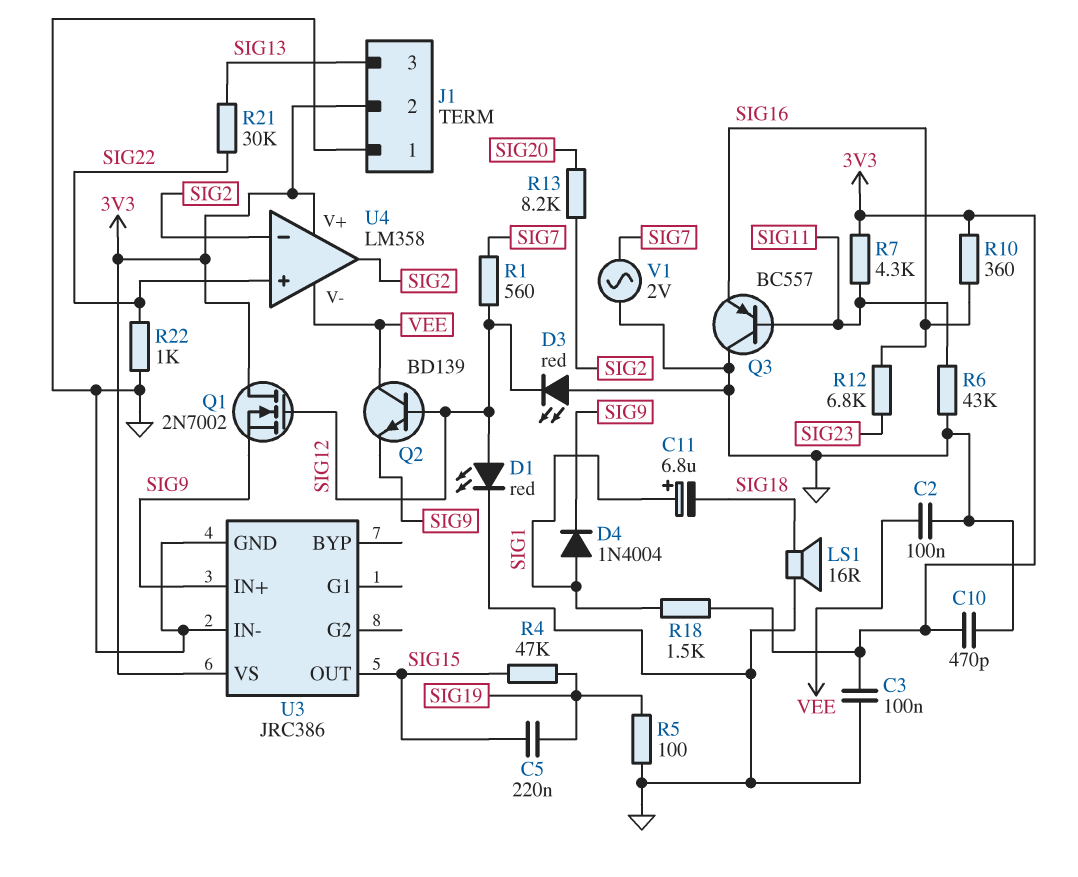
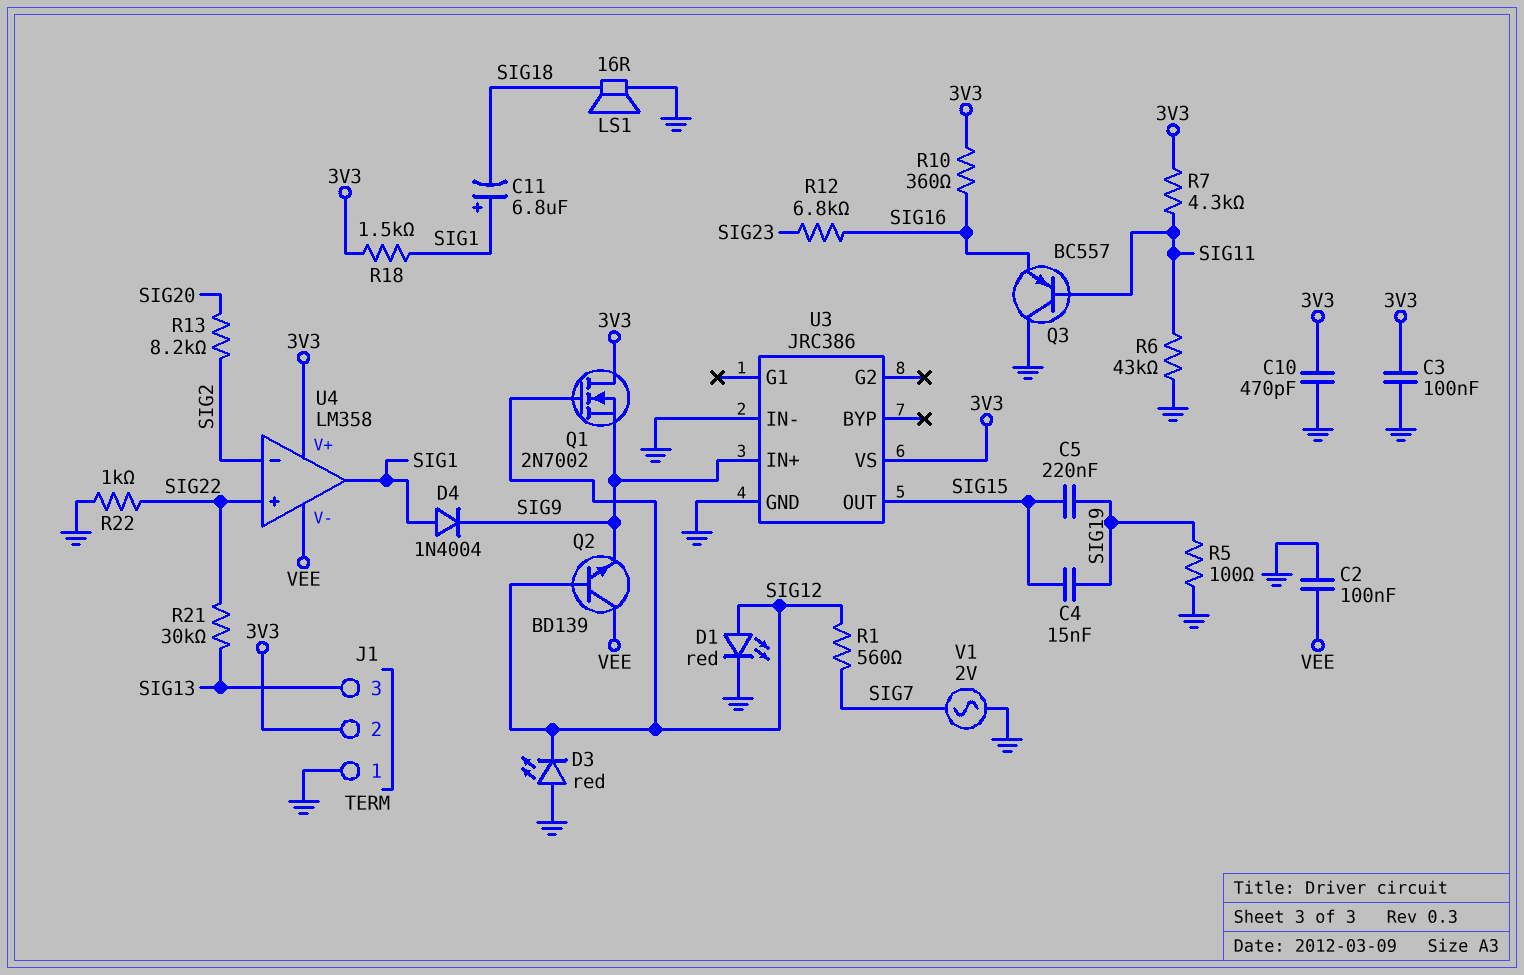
C4: none -> 15nF (SIG15, SIG19)
R4: 47k (SIG15, SIG19) -> none
U4 pin out: SIG2 -> SIG1

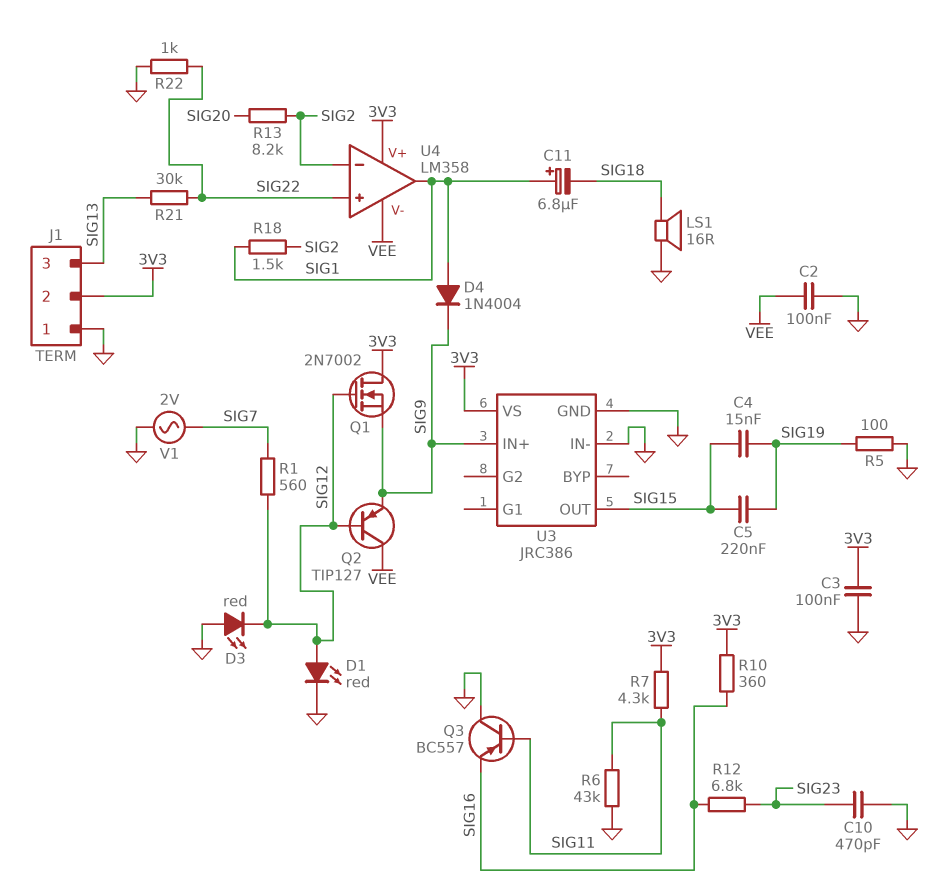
C10: 470pF (3V3, GND) -> 470pF (GND, SIG23)
Q2: NPN BD139 (B SIG12, C VEE, E SIG9) -> PNP TIP127 (B SIG12, C VEE, E SIG9)
R18: 1.5k (3V3, SIG1) -> 1.5k (SIG1, SIG2)

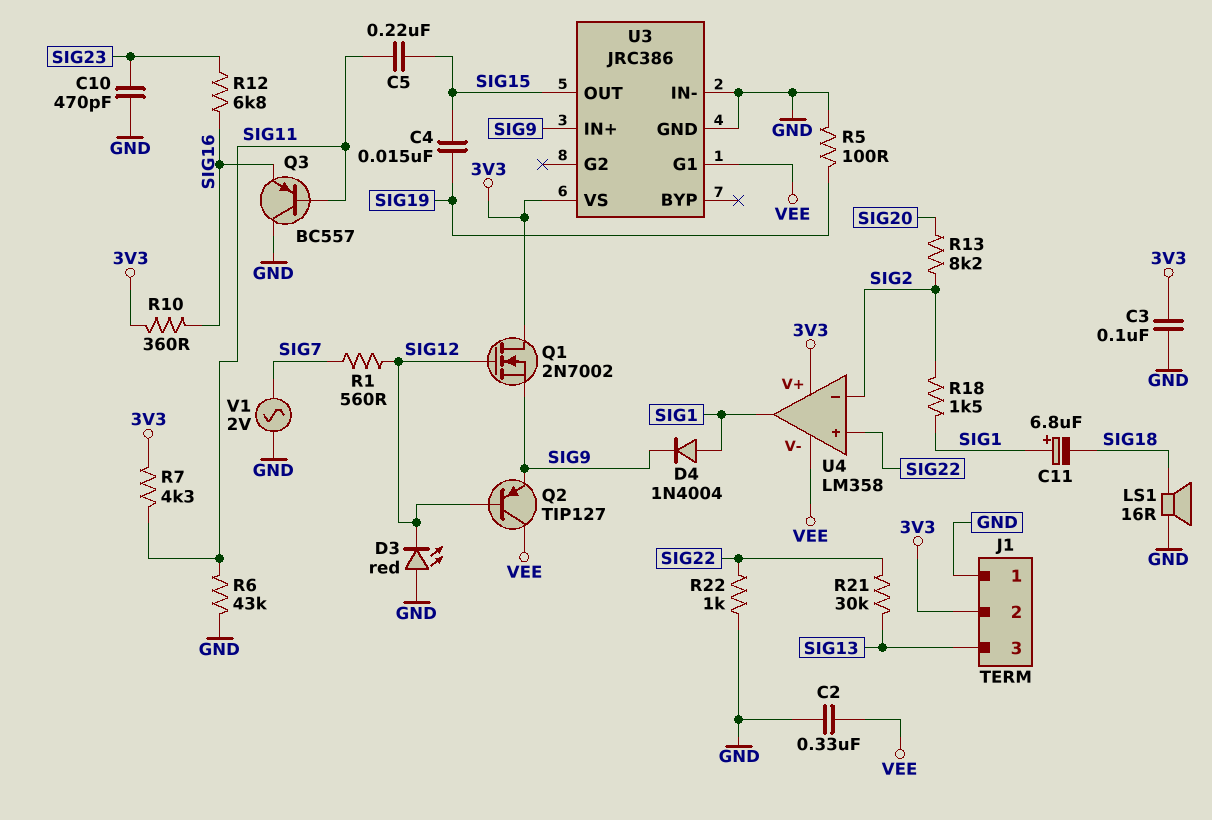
C2: 100nF (GND, VEE) -> 330nF (GND, VEE)
C5: 220nF (SIG15, SIG19) -> 220nF (SIG11, SIG15)
D1: LED red (A SIG12, K GND) -> none
U3 pin G1: none -> VEE

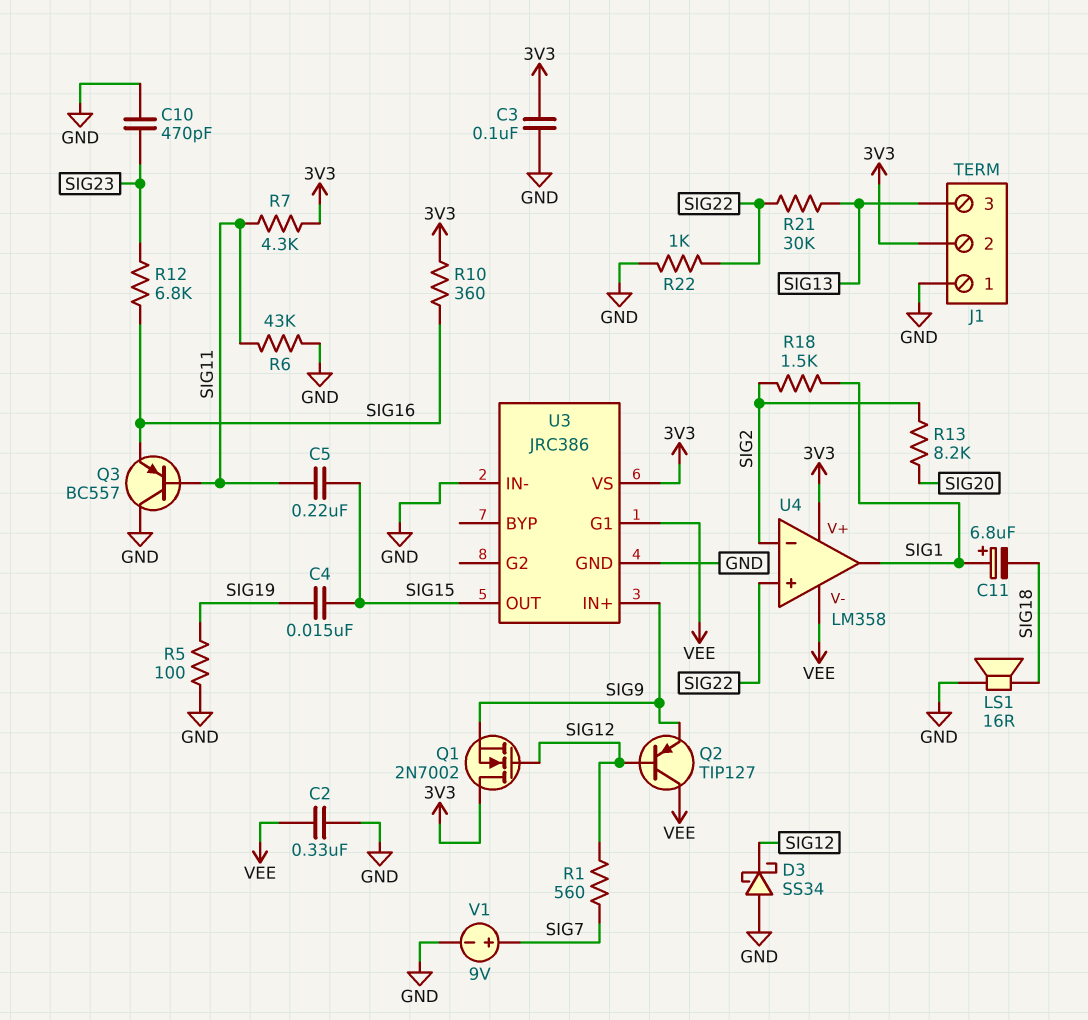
D3: LED red (A GND, K SIG12) -> schottky SS34 (A GND, K SIG12)
D4: diode 1N4004 (A SIG1, K SIG9) -> none
V1: AC 2V (GND, SIG7) -> 9V (plus SIG7, minus GND)

